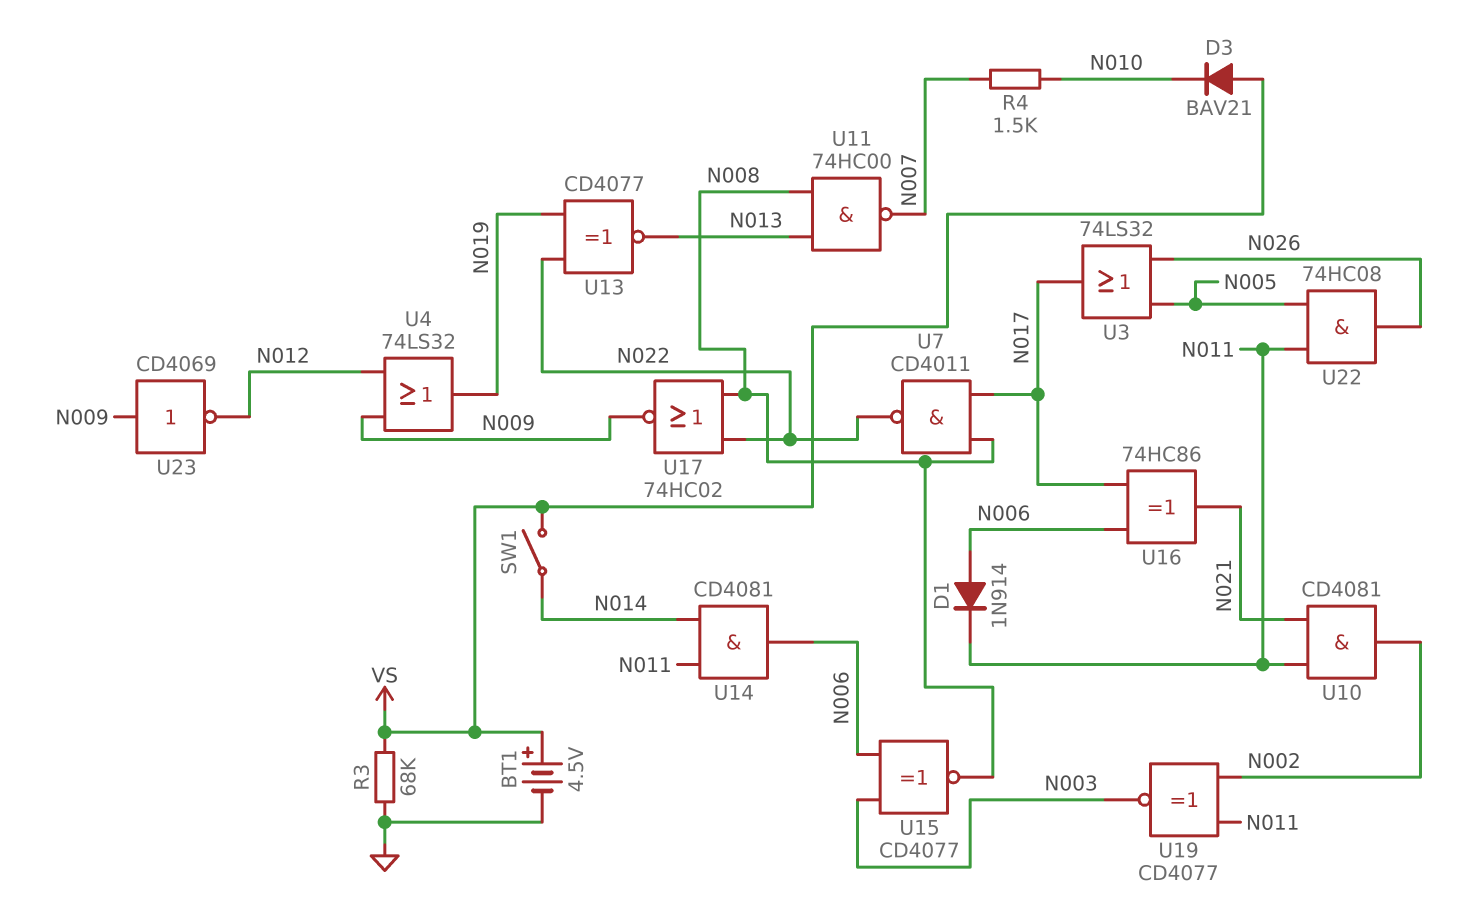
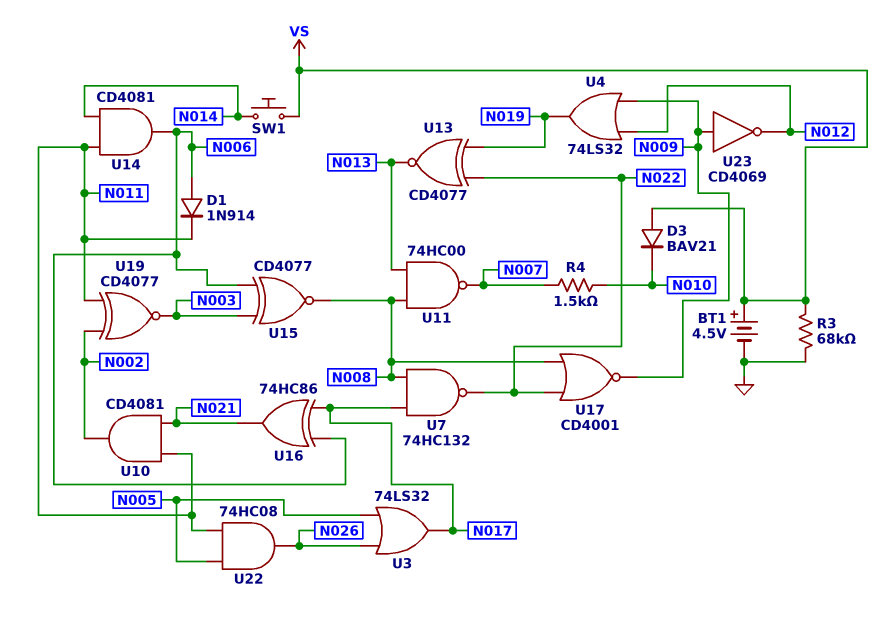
SW1: switch (N014, VS) -> button (N014, VS)
U7: NAND CD4011 (in N008, in N017, out N022) -> NAND 74HC132 (in N008, in N017, out N022)
U17: NOR 74HC02 (in N008, in N022, out N009) -> NOR CD4001 (in N008, in N022, out N009)

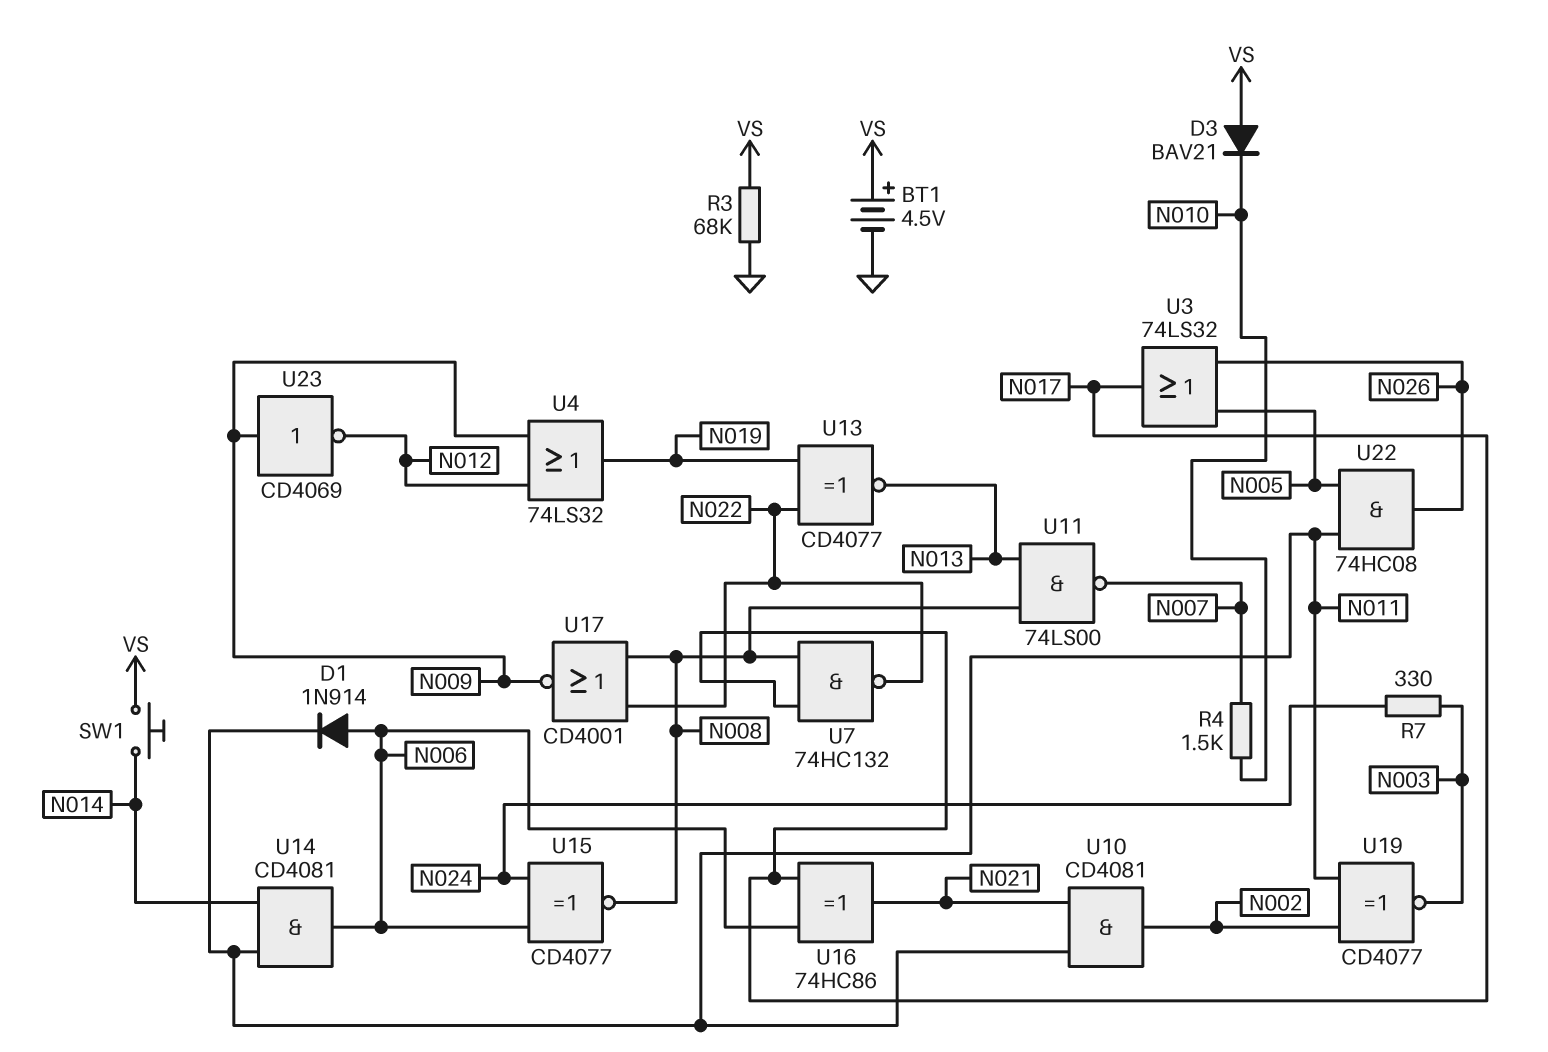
R7: none -> 330 (N003, N024)
U11: NAND 74HC00 (in N008, in N013, out N007) -> NAND 74LS00 (in N008, in N013, out N007)
U15: XNOR CD4077 (in N003, in N006, out N008) -> XNOR CD4077 (in N006, in N024, out N008)

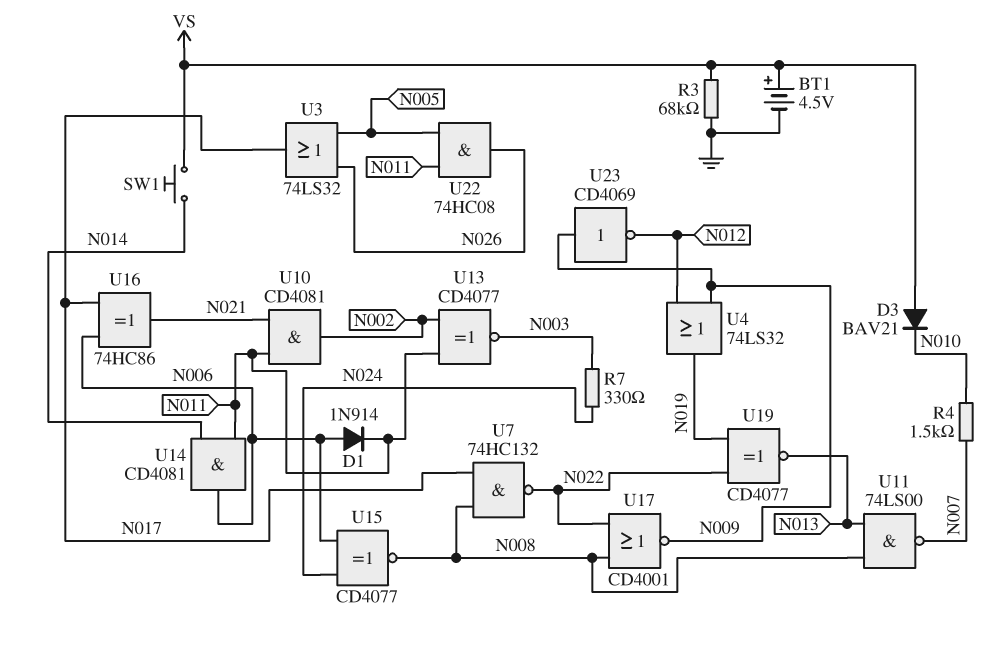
U13: XNOR CD4077 (in N019, in N022, out N013) -> XNOR CD4077 (in N002, in N011, out N003)
U19: XNOR CD4077 (in N002, in N011, out N003) -> XNOR CD4077 (in N019, in N022, out N013)

